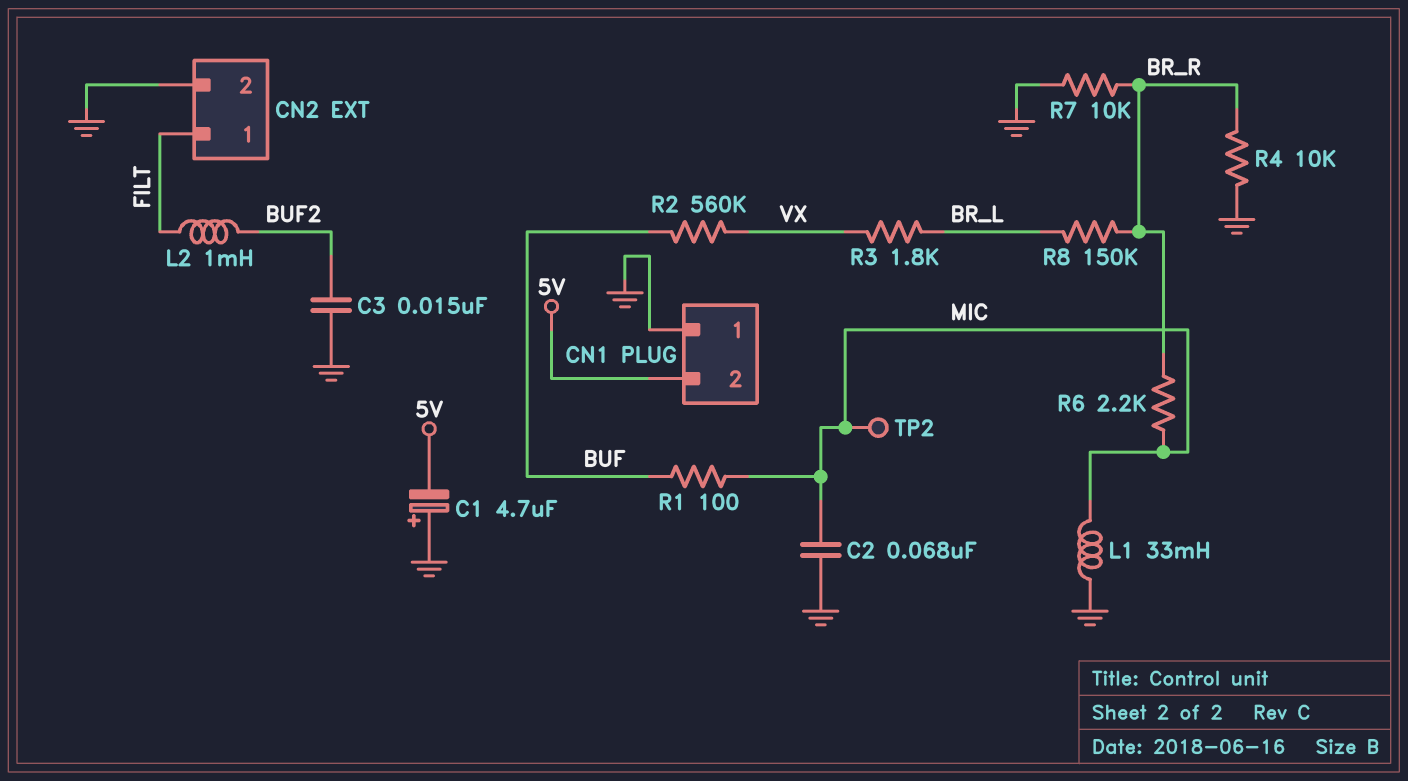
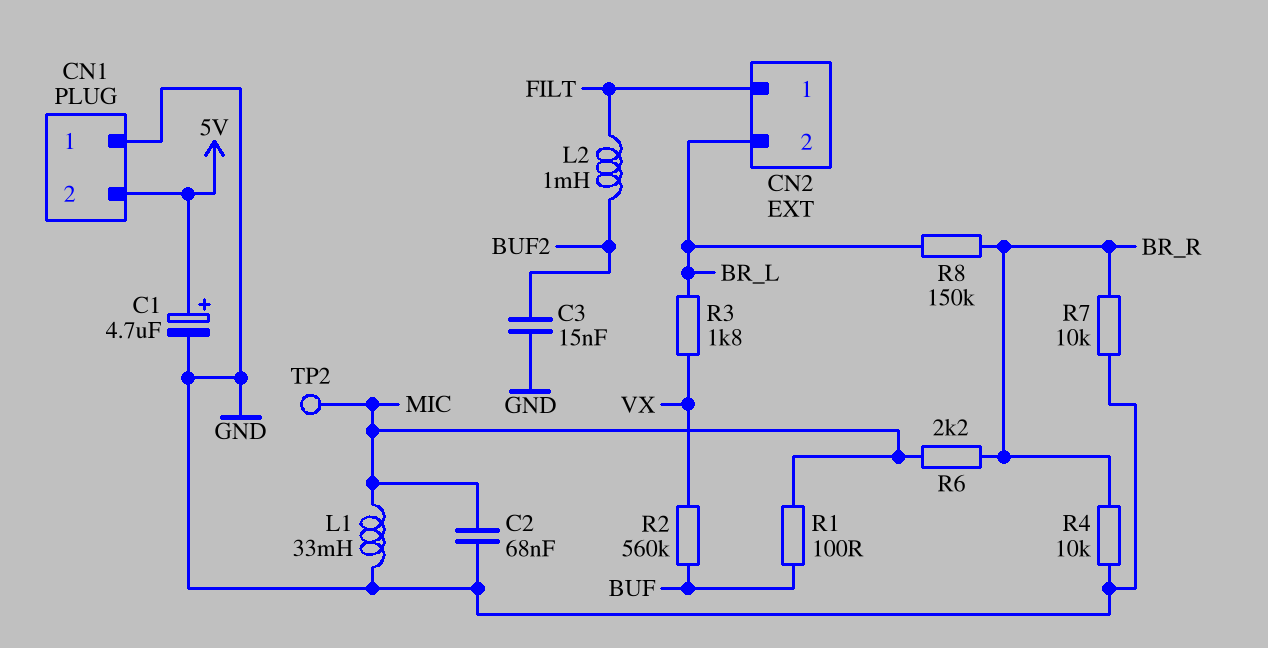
C1: 4.7uF (plus GND, minus 5V) -> 4.7uF (plus 5V, minus GND)
CN2 pin 2: GND -> BR_L

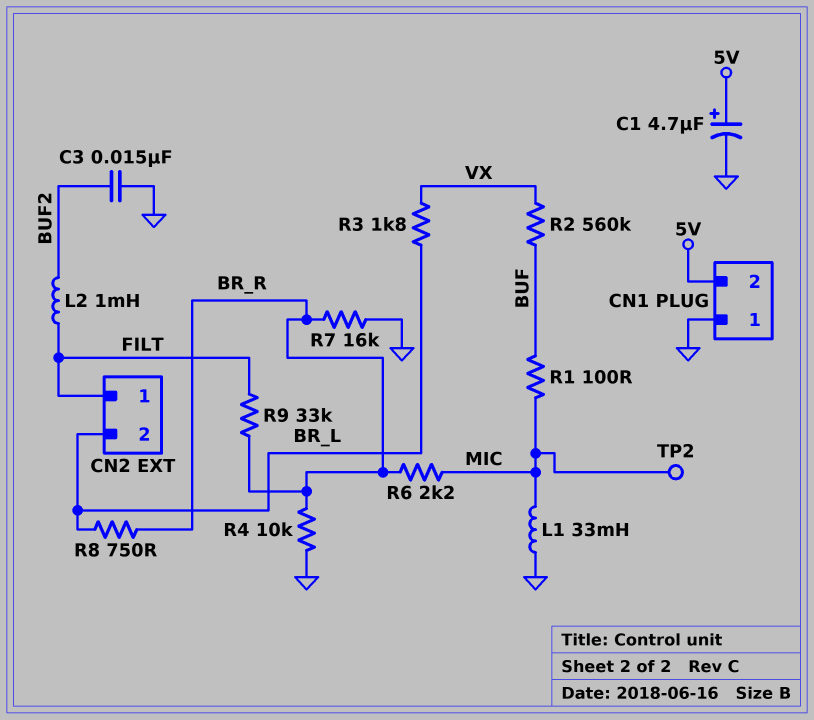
C2: 68nF (GND, MIC) -> none
R7: 10k (BR_R, GND) -> 16k (BR_R, GND)
R8: 150k (BR_L, BR_R) -> 750 (BR_L, BR_R)
R9: none -> 33k (BR_R, FILT)

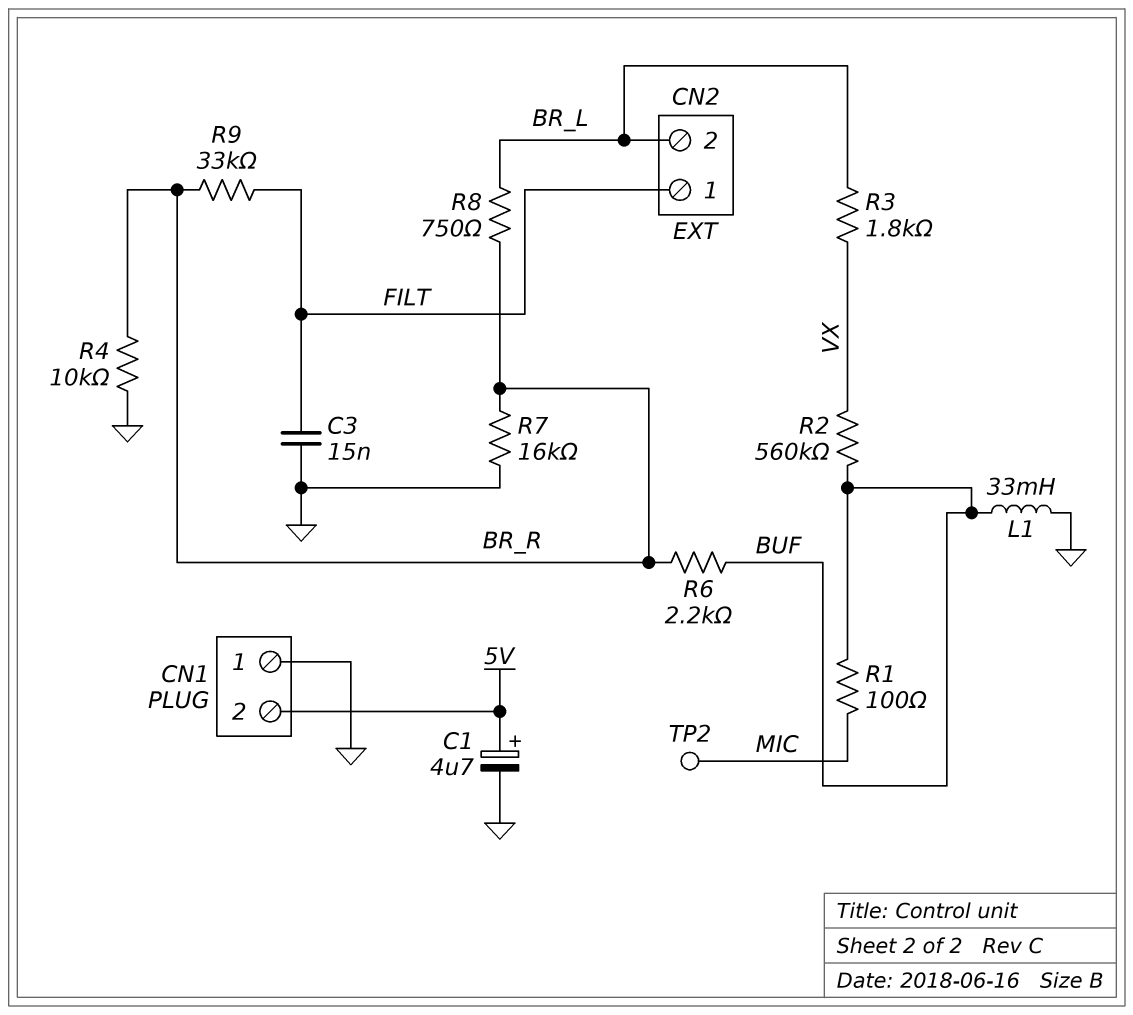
C3: 15nF (BUF2, GND) -> 15nF (FILT, GND)
L1: 33mH (GND, MIC) -> 33mH (BUF, GND)
L2: 1mH (BUF2, FILT) -> none
R6: 2.2k (BR_R, MIC) -> 2.2k (BR_R, BUF)

